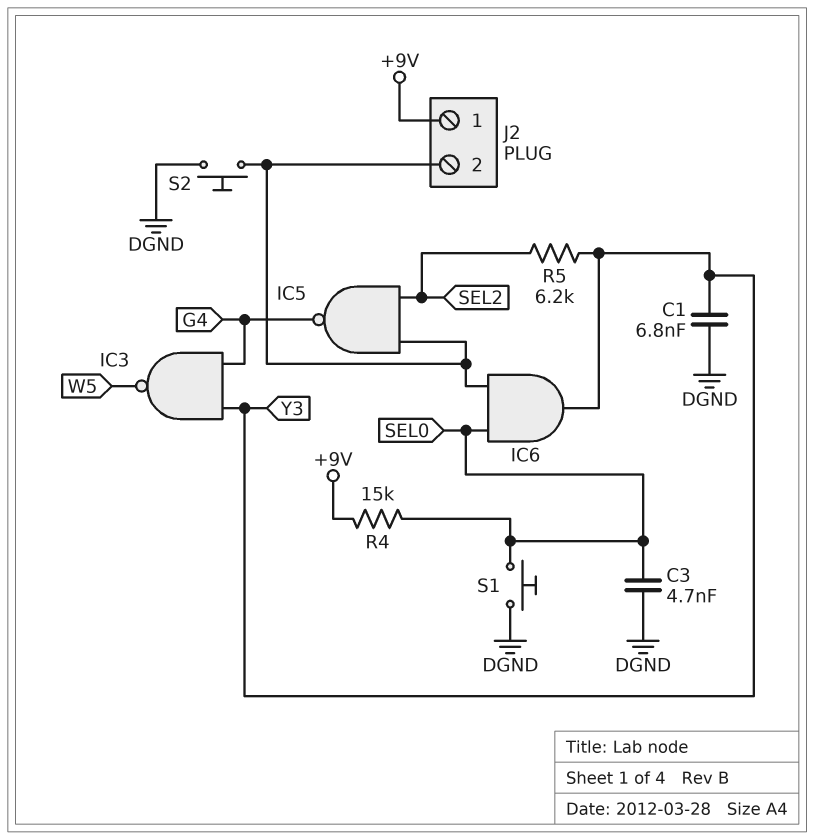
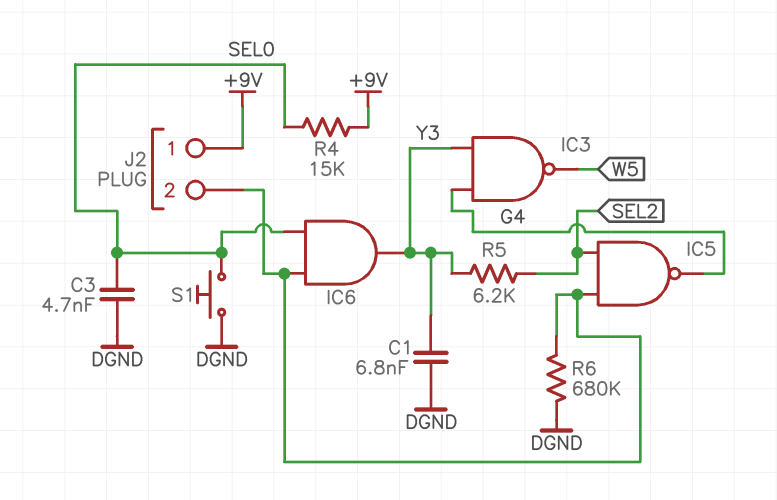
R6: none -> 680k (DGND, J2/2)
S2: button (DGND, J2/2) -> none

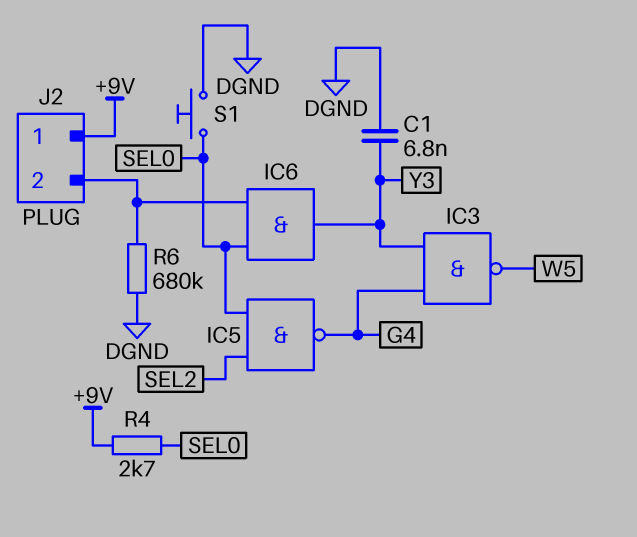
C3: 4.7nF (DGND, SEL0) -> none
IC5: NAND (in J2/2, in SEL2, out G4) -> NAND (in SEL0, in SEL2, out G4)
R4: 15k (+9V, SEL0) -> 2.7k (+9V, SEL0)
R5: 6.2k (SEL2, Y3) -> none

